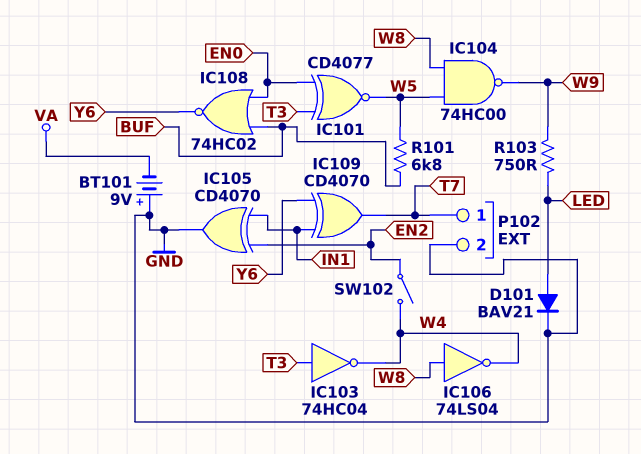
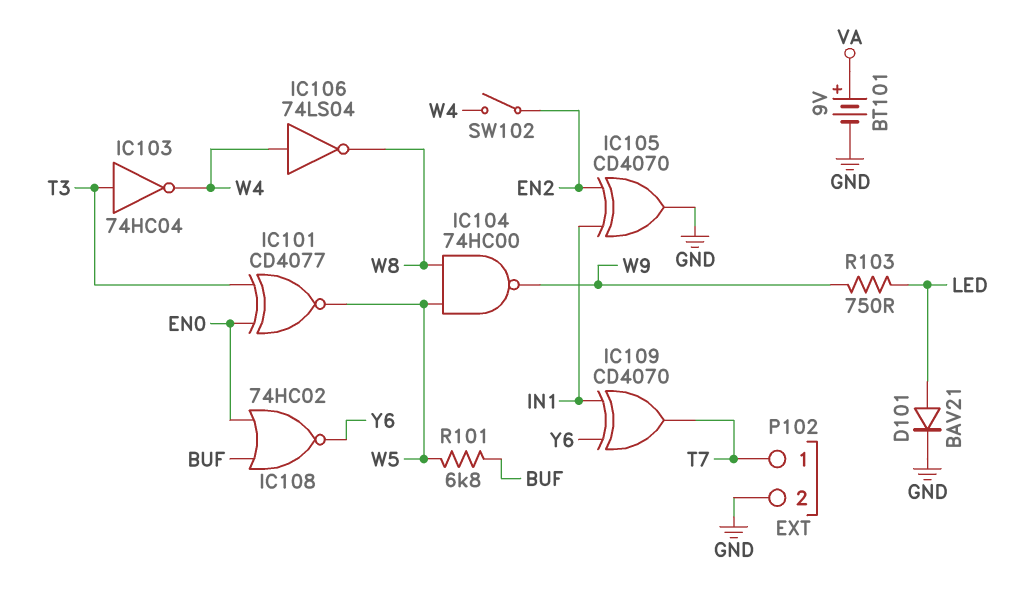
BT101: 9V (plus GND, minus VA) -> 9V (plus VA, minus GND)
IC106: NOT 74LS04 (in W8, out W4) -> NOT 74LS04 (in W4, out W8)

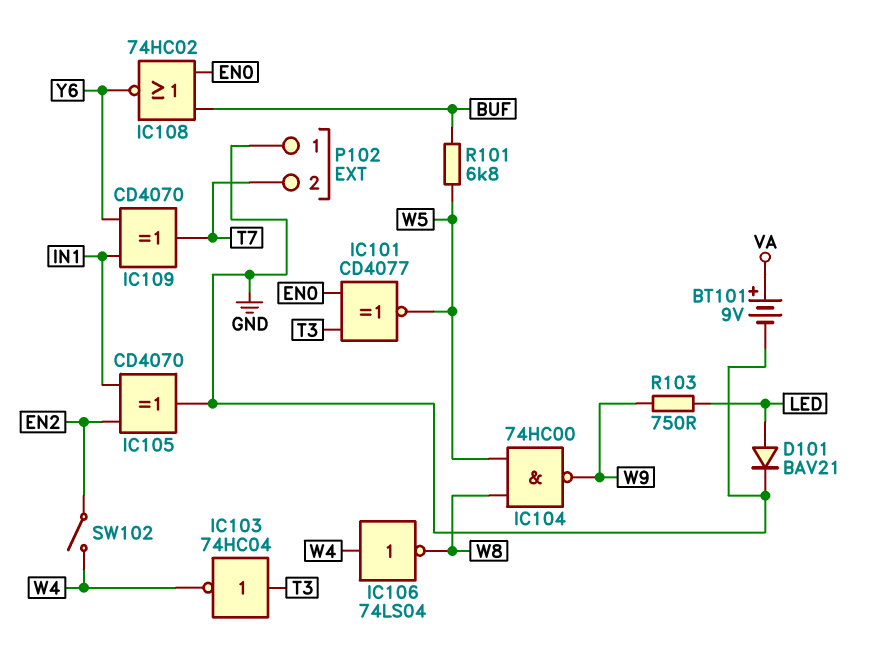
P102 pin 1: T7 -> GND
P102 pin 2: GND -> T7

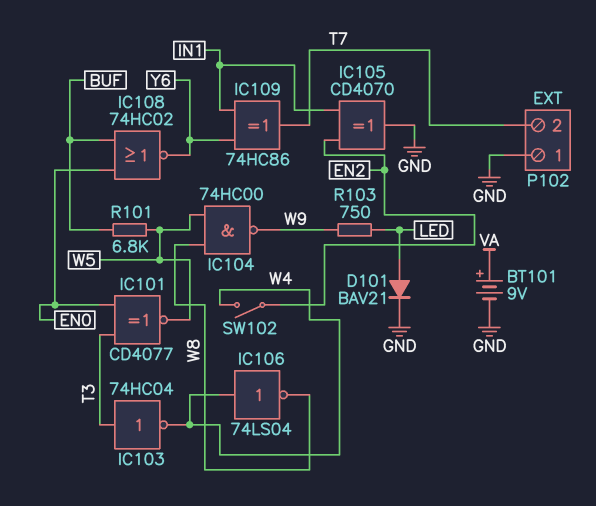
IC109: XOR CD4070 (in IN1, in Y6, out T7) -> XOR 74HC86 (in IN1, in Y6, out T7)

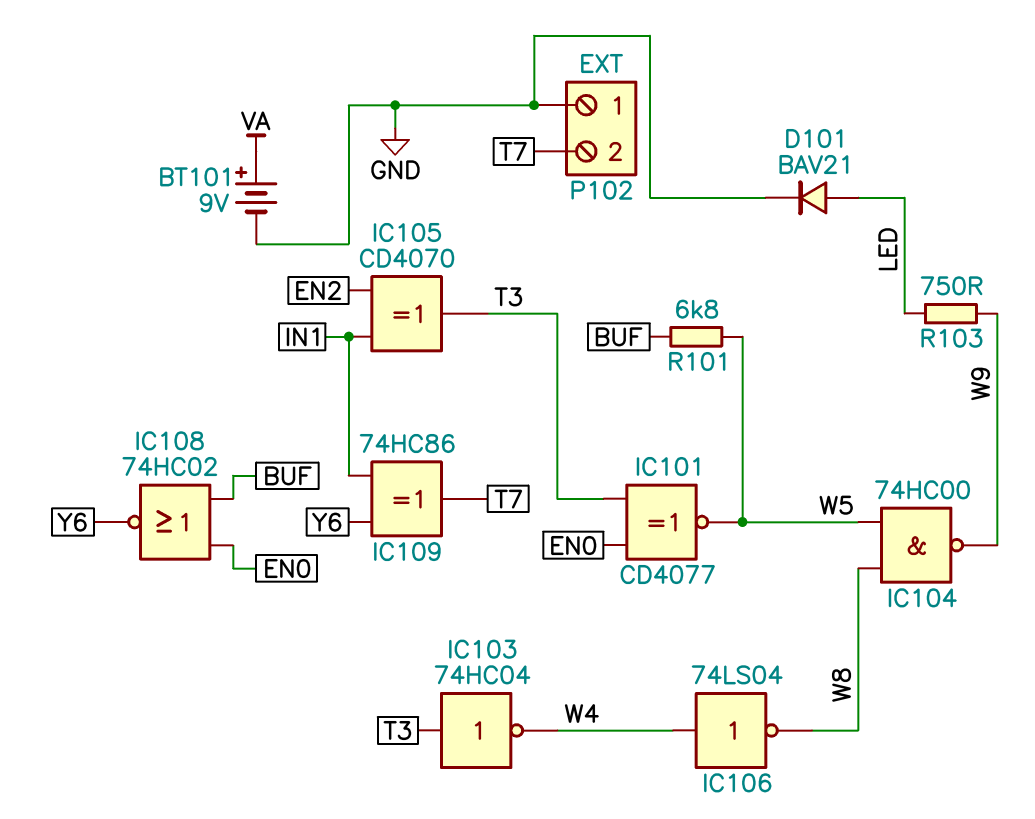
IC105: XOR CD4070 (in EN2, in IN1, out GND) -> XOR CD4070 (in EN2, in IN1, out T3)
SW102: switch (EN2, W4) -> none

